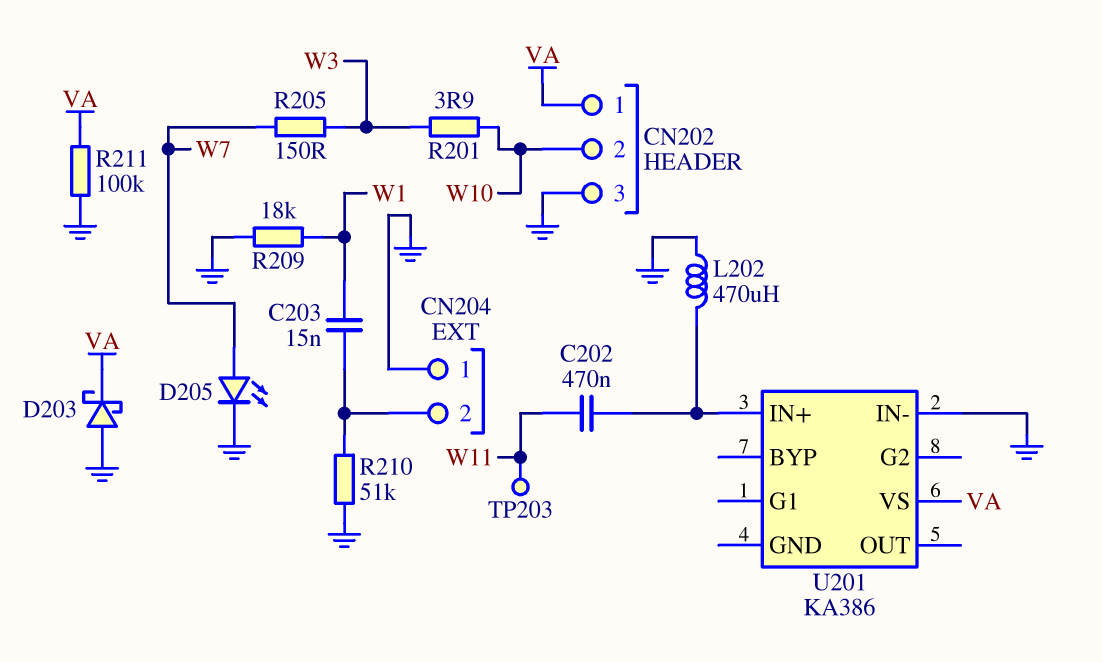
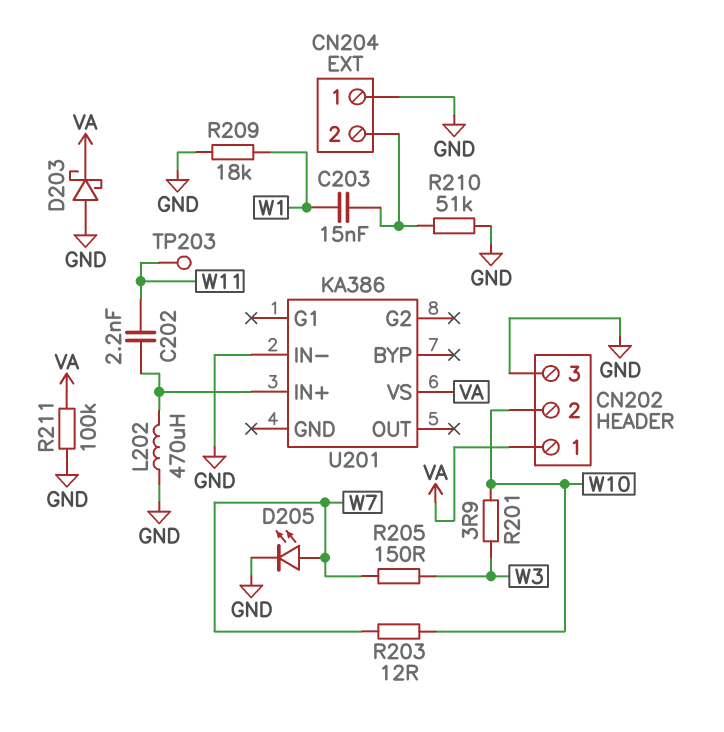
C202: 470nF (U201/IN+, W11) -> 2.2nF (U201/IN+, W11)
R203: none -> 12 (W7, W10)

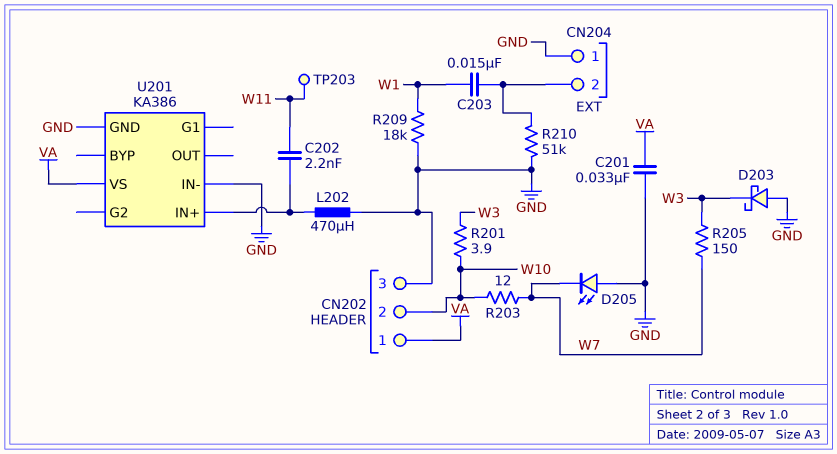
C201: none -> 33nF (GND, VA)
D203: schottky (A GND, K VA) -> schottky (A GND, K W3)
D205: LED (A W7, K GND) -> LED (A GND, K W7)
R211: 100k (GND, VA) -> none
U201 pin GND: none -> GND

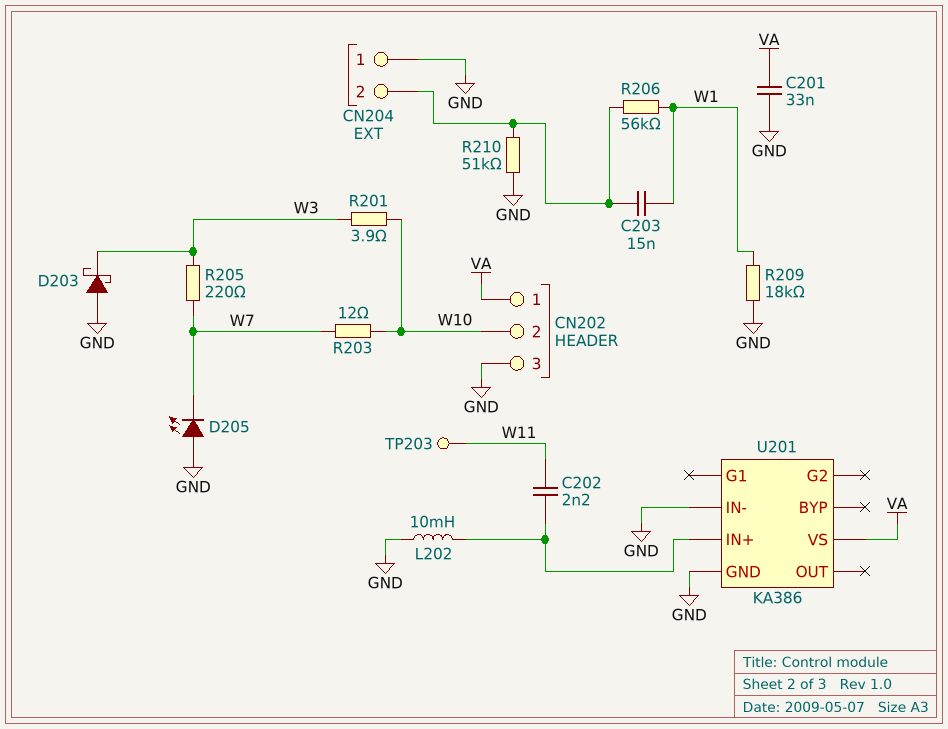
L202: 470uH (GND, U201/IN+) -> 10mH (GND, U201/IN+)
R205: 150 (W3, W7) -> 220 (W3, W7)
R206: none -> 56k (CN204/2, W1)

